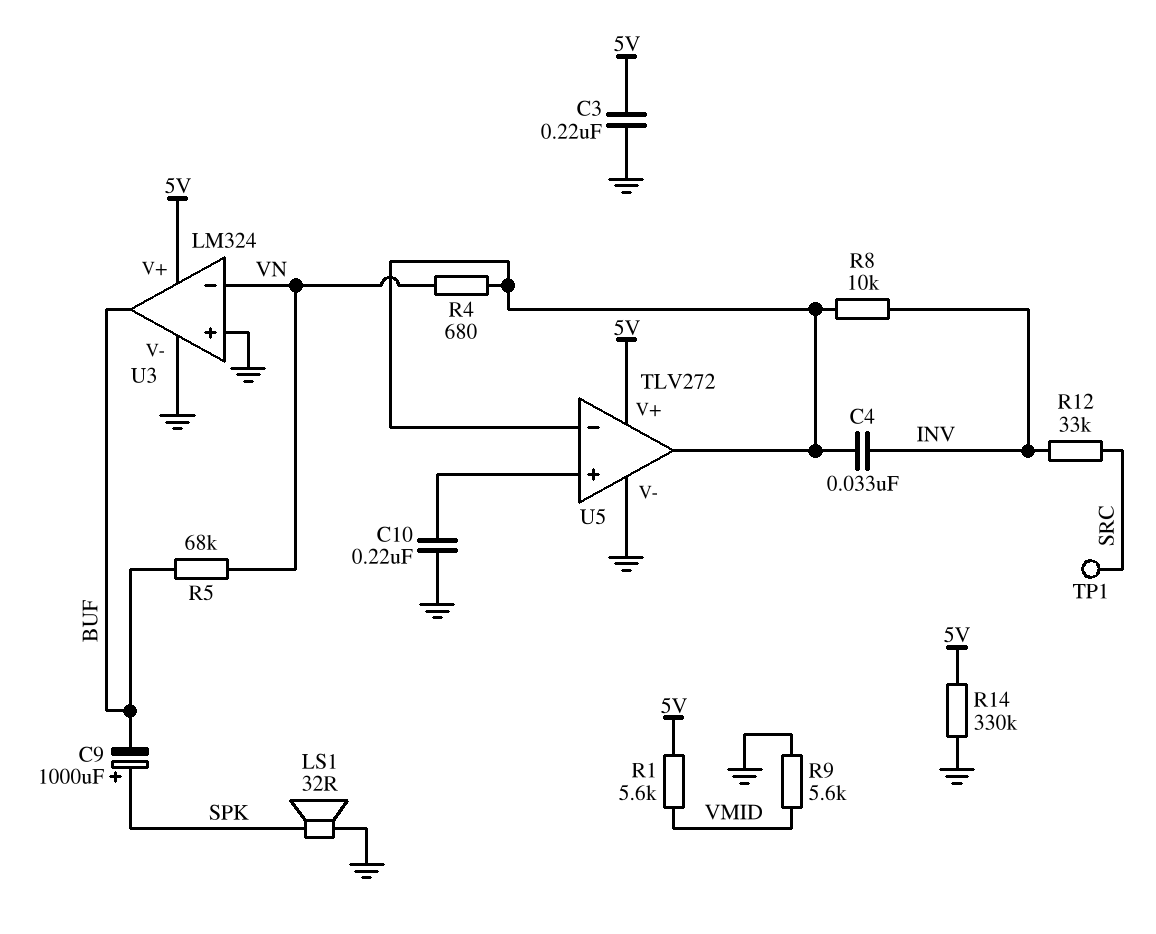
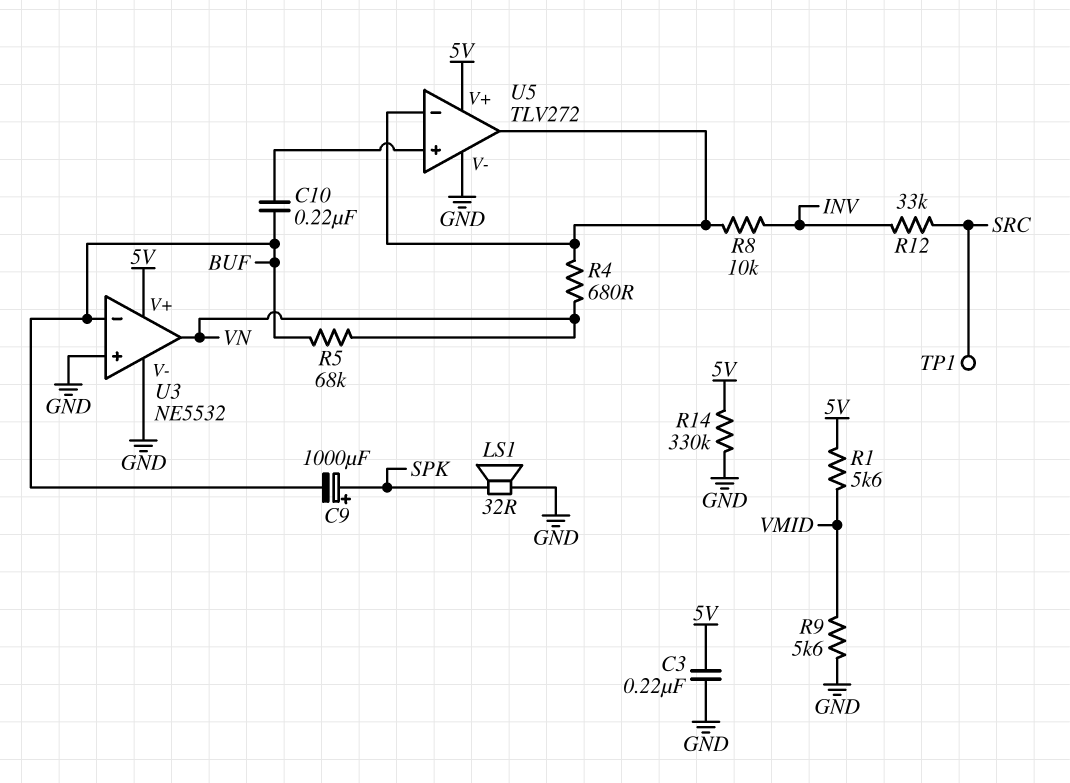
C4: 33nF (INV, U5/in-) -> none
C10: 220nF (GND, U5/in+) -> 220nF (BUF, U5/in+)
U3: LM324 -> NE5532
U3 pin in-: VN -> BUF
U3 pin out: BUF -> VN

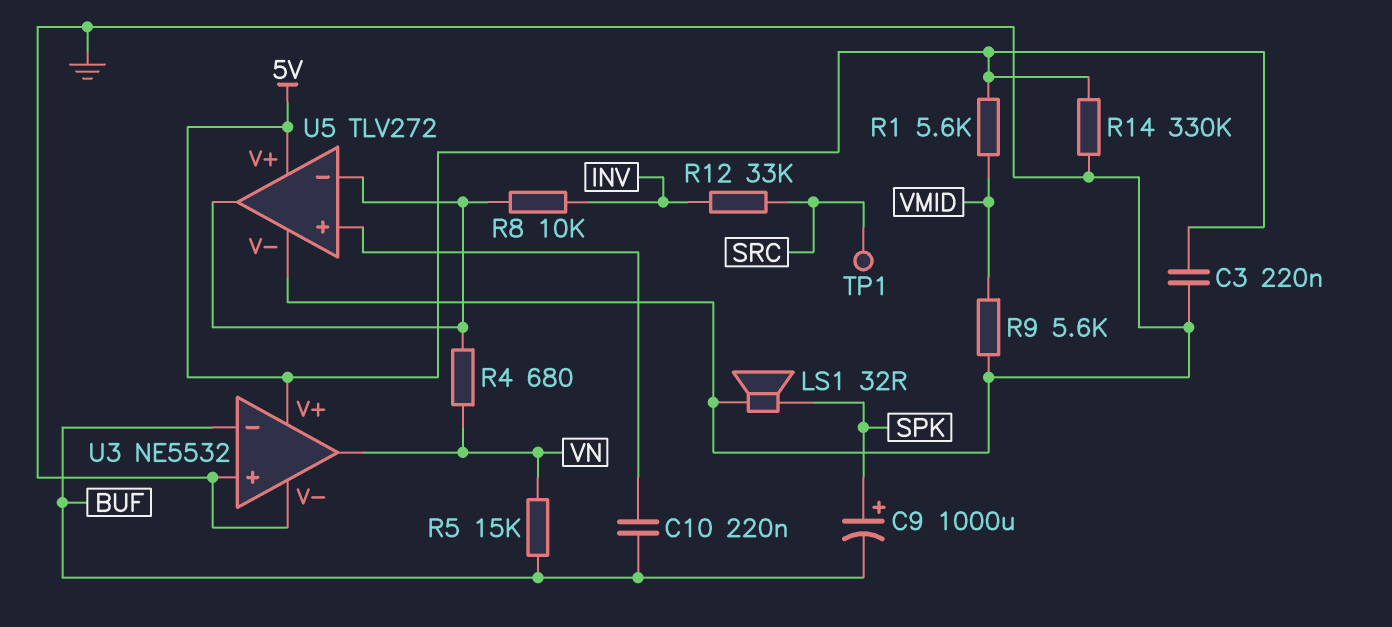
R5: 68k (BUF, VN) -> 15k (BUF, VN)

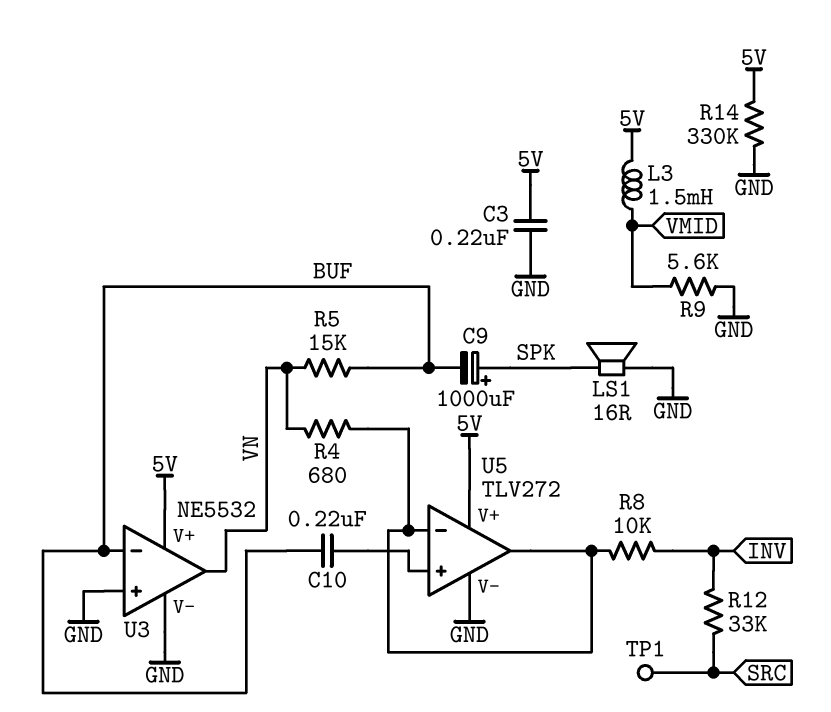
L3: none -> 1.5mH (5V, VMID)
LS1: speaker 32R (GND, SPK) -> speaker 16R (GND, SPK)
R1: 5.6k (5V, VMID) -> none

